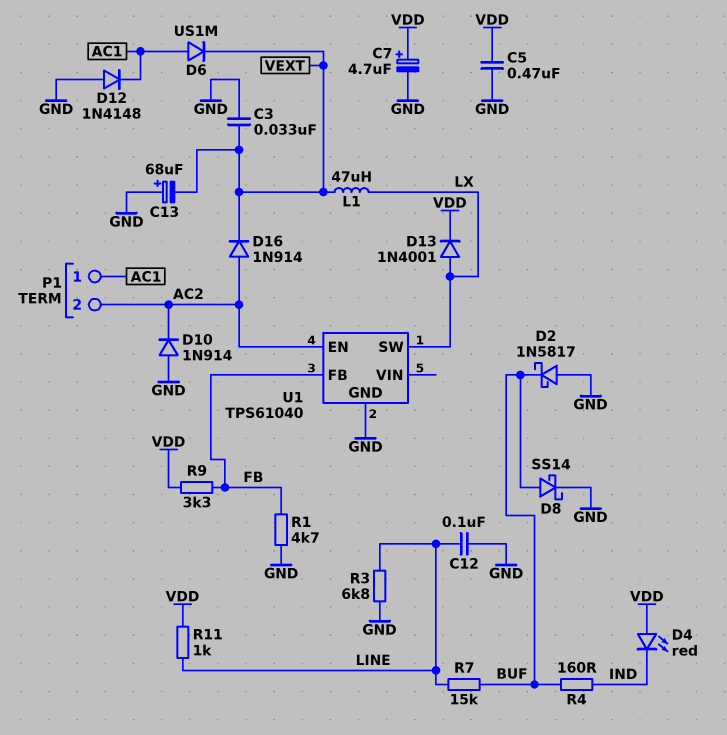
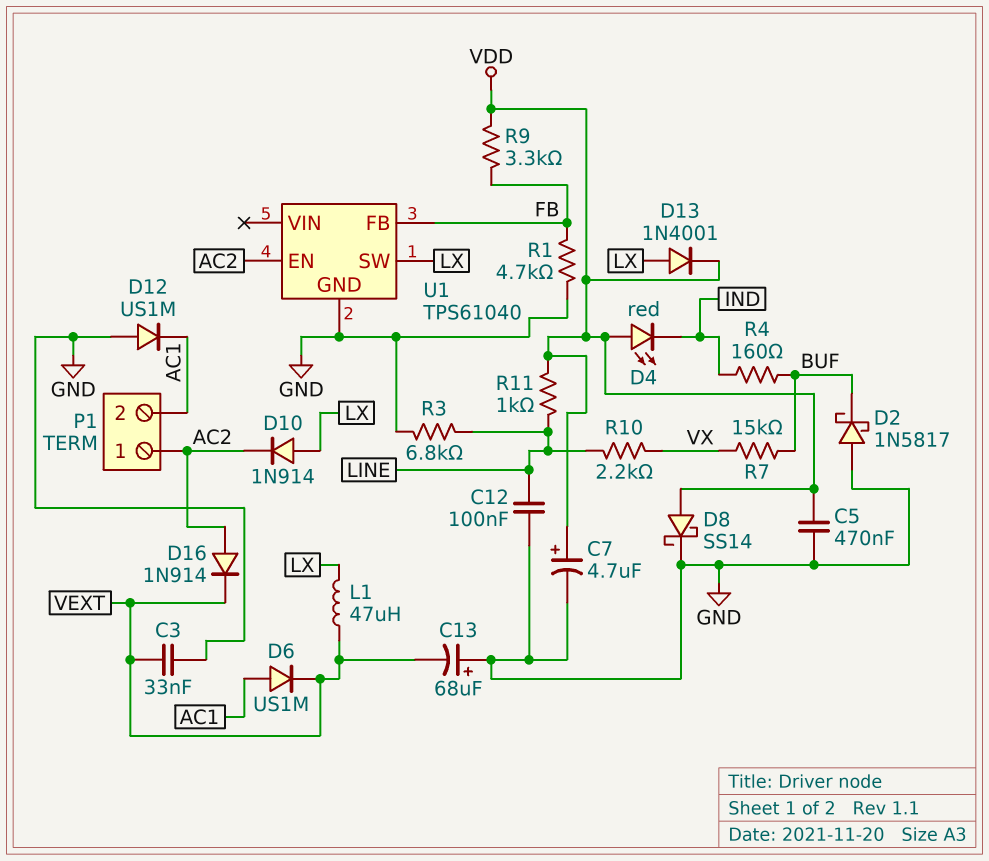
D8: schottky SS14 (A BUF, K GND) -> schottky SS14 (A VDD, K GND)
D10: diode 1N914 (A GND, K AC2) -> diode 1N914 (A LX, K AC2)
D12: diode 1N4148 (A GND, K AC1) -> diode US1M (A GND, K AC1)
P1 pin 1: AC1 -> AC2
P1 pin 2: AC2 -> AC1
R7: 15k (BUF, LINE) -> 15k (BUF, VX)
R10: none -> 2.2k (LINE, VX)

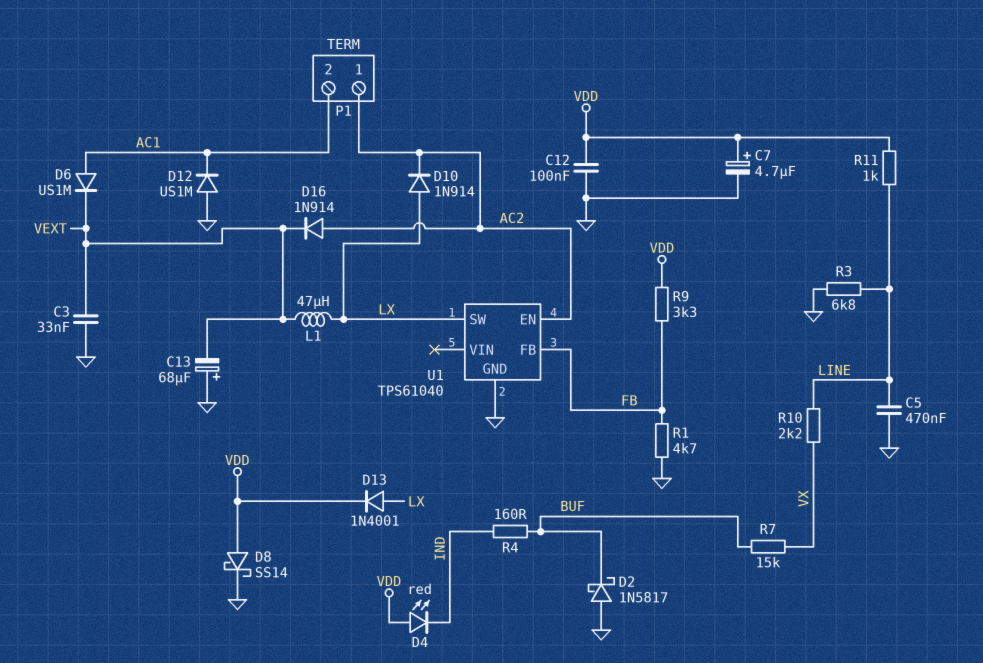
C5: 470nF (GND, VDD) -> 470nF (GND, LINE)
C12: 100nF (GND, LINE) -> 100nF (GND, VDD)

